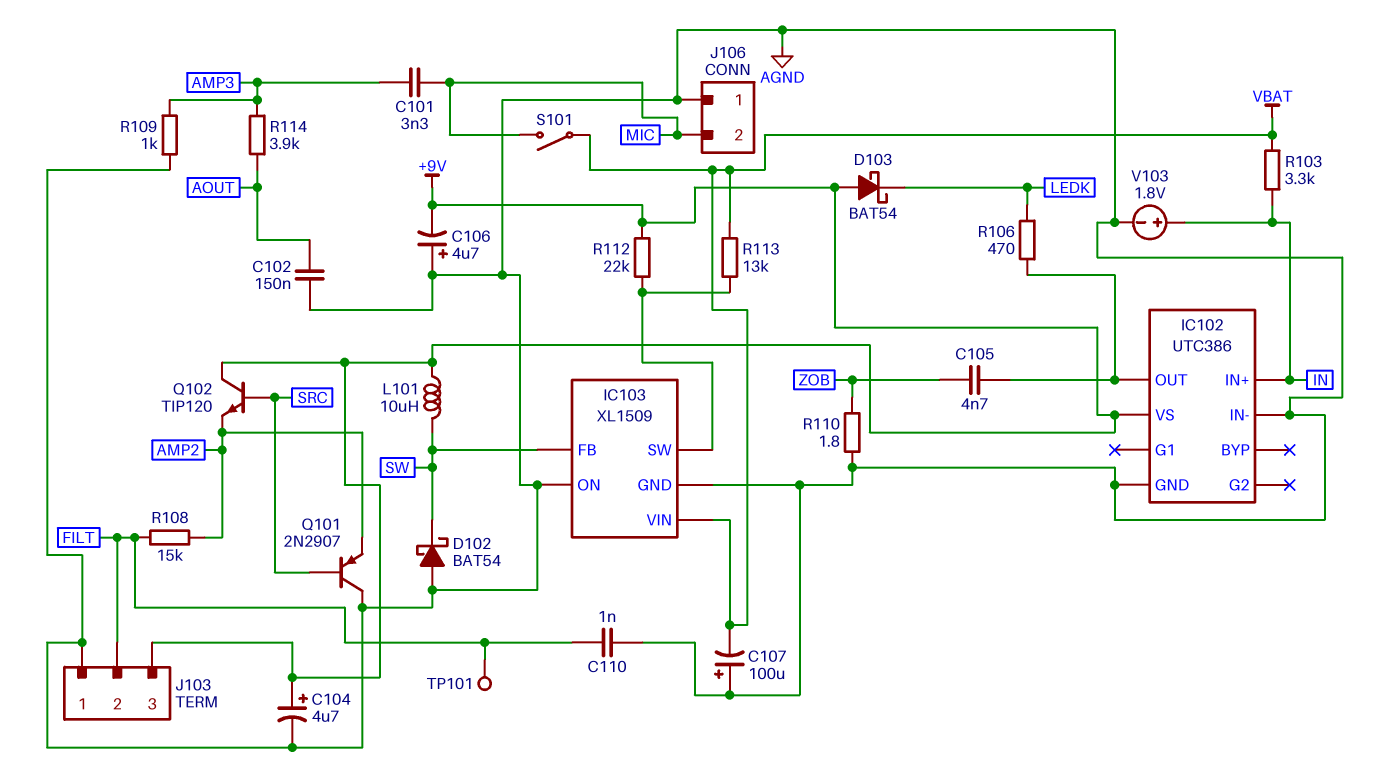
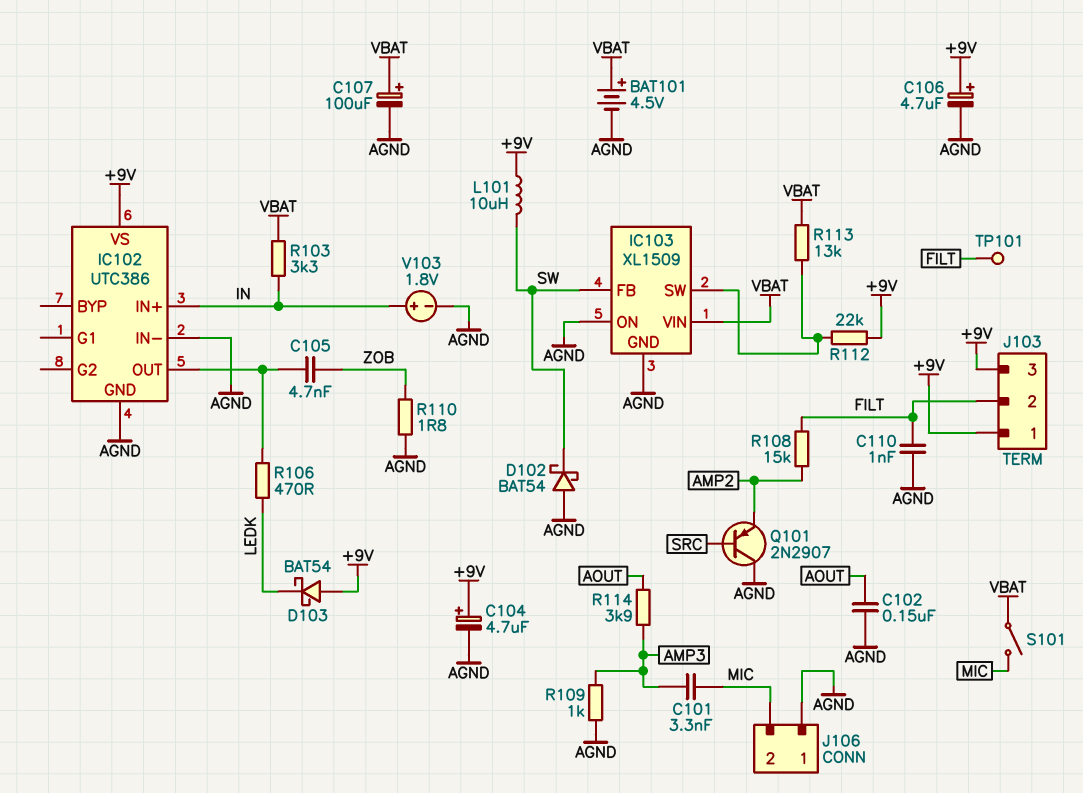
BAT101: none -> 4.5V (plus VBAT, minus AGND)
C106: 4.7uF (plus AGND, minus +9V) -> 4.7uF (plus +9V, minus AGND)
C107: 100uF (plus AGND, minus VBAT) -> 100uF (plus VBAT, minus AGND)
J103 pin 1: AGND -> +9V
Q102: NPN TIP120 (B SRC, C +9V, E AMP2) -> none

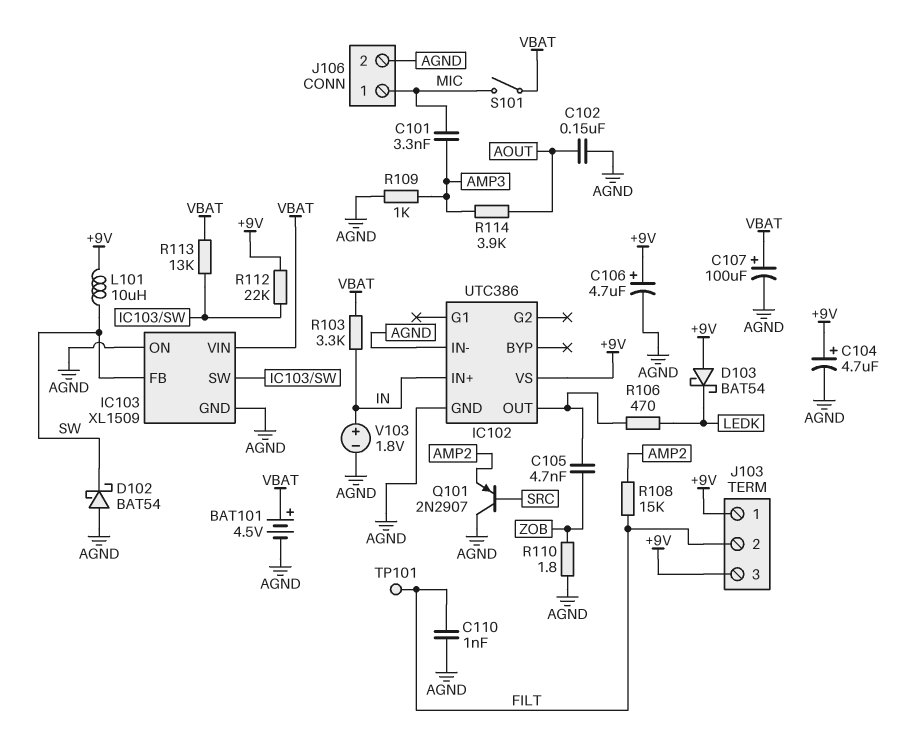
J106 pin 1: AGND -> MIC
J106 pin 2: MIC -> AGND

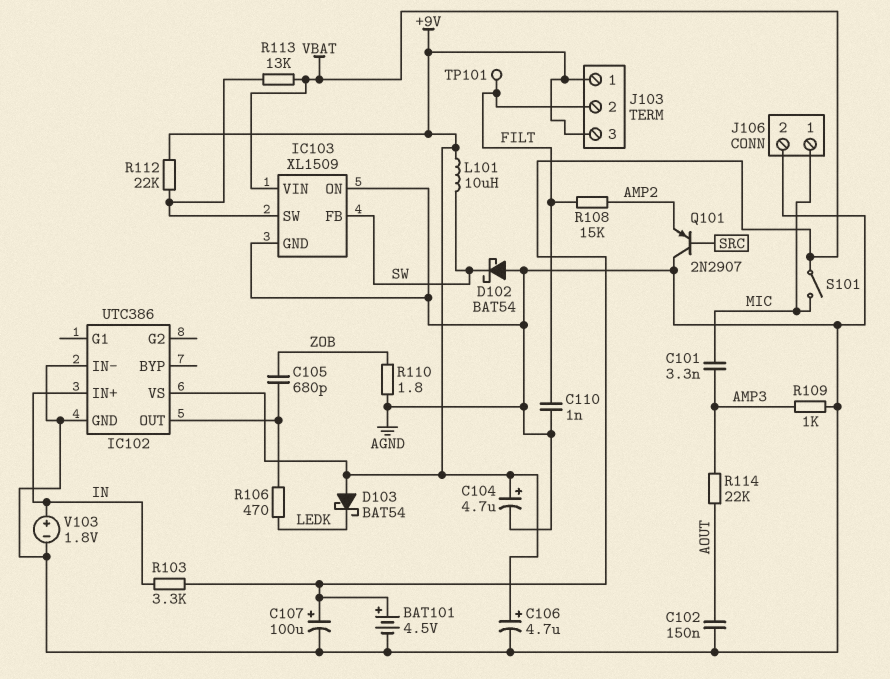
C105: 4.7nF (IC102/OUT, ZOB) -> 680pF (IC102/OUT, ZOB)
R114: 3.9k (AMP3, AOUT) -> 22k (AMP3, AOUT)

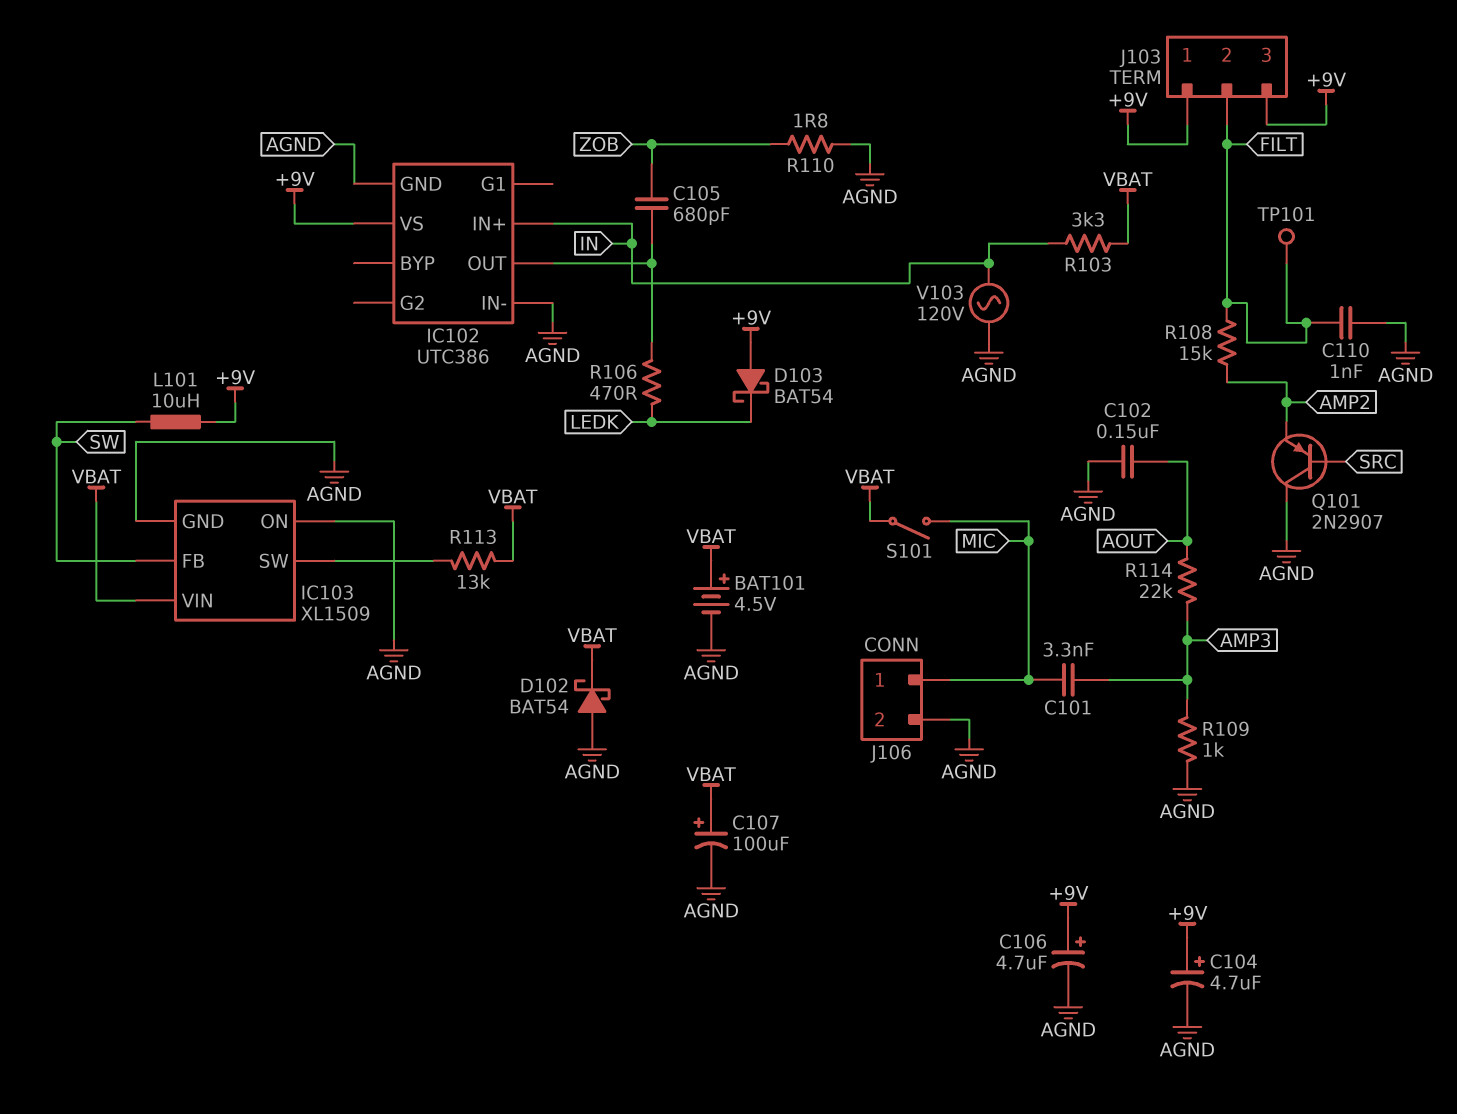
D102: schottky BAT54 (A AGND, K SW) -> schottky BAT54 (A AGND, K VBAT)
R112: 22k (+9V, IC103/SW) -> none
V103: 1.8V (plus IN, minus AGND) -> AC 120V (AGND, IN)

